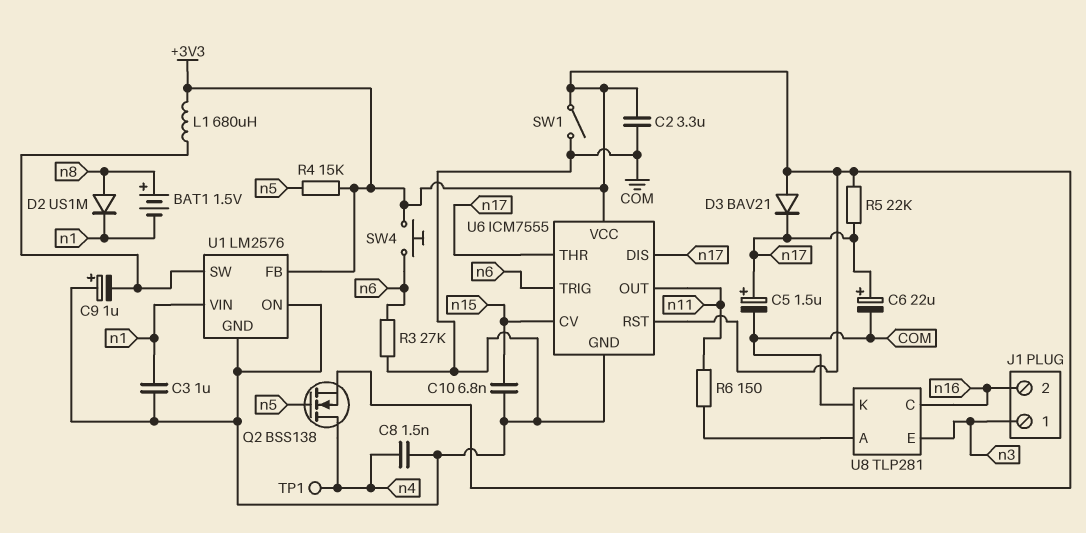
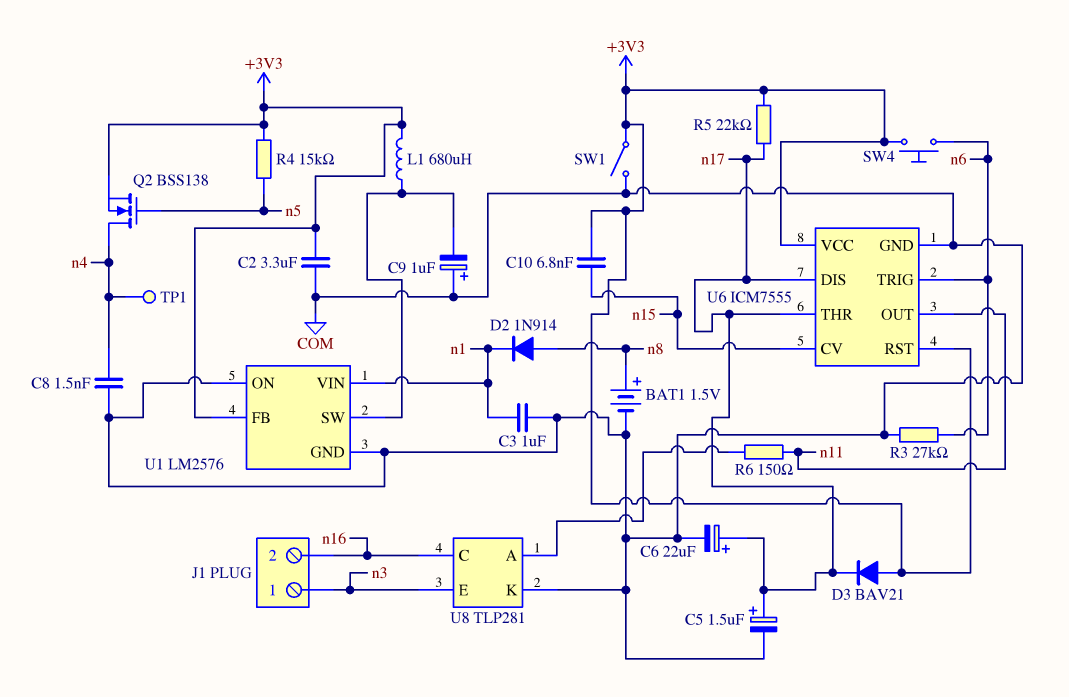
BAT1: 1.5V (plus n8, minus n1) -> 1.5V (plus n8, minus COM)
C10: 6.8nF (COM, n15) -> 6.8nF (+3V3, n15)
D2: diode US1M (A n8, K n1) -> diode 1N914 (A n8, K n1)

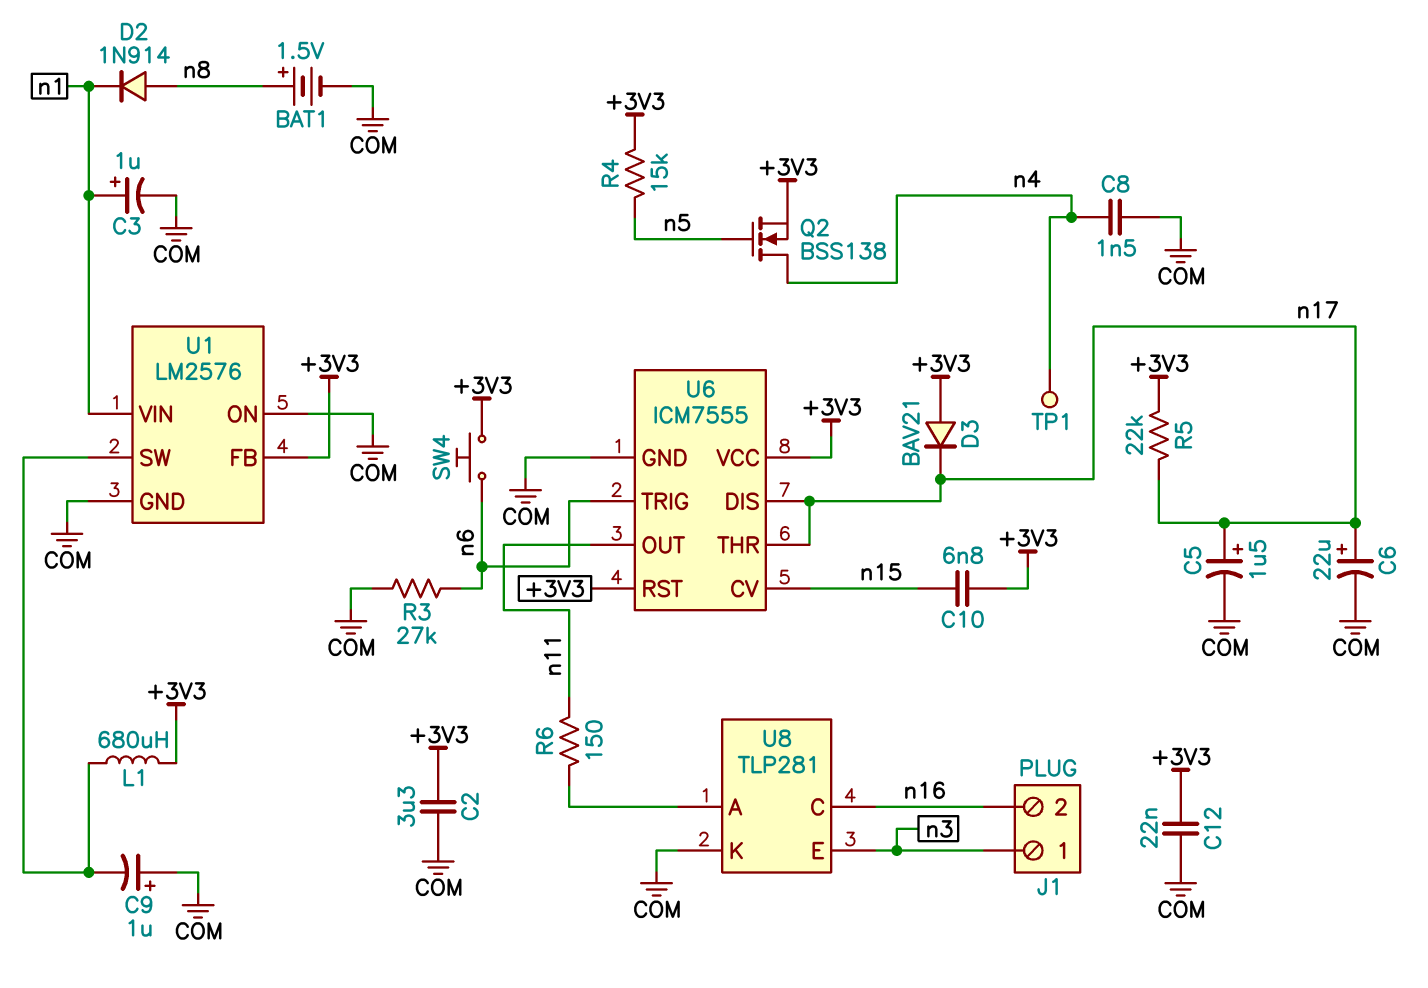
C3: 1uF (COM, n1) -> 1uF (plus n1, minus COM)
C12: none -> 22nF (+3V3, COM)
SW1: switch (+3V3, COM) -> none

